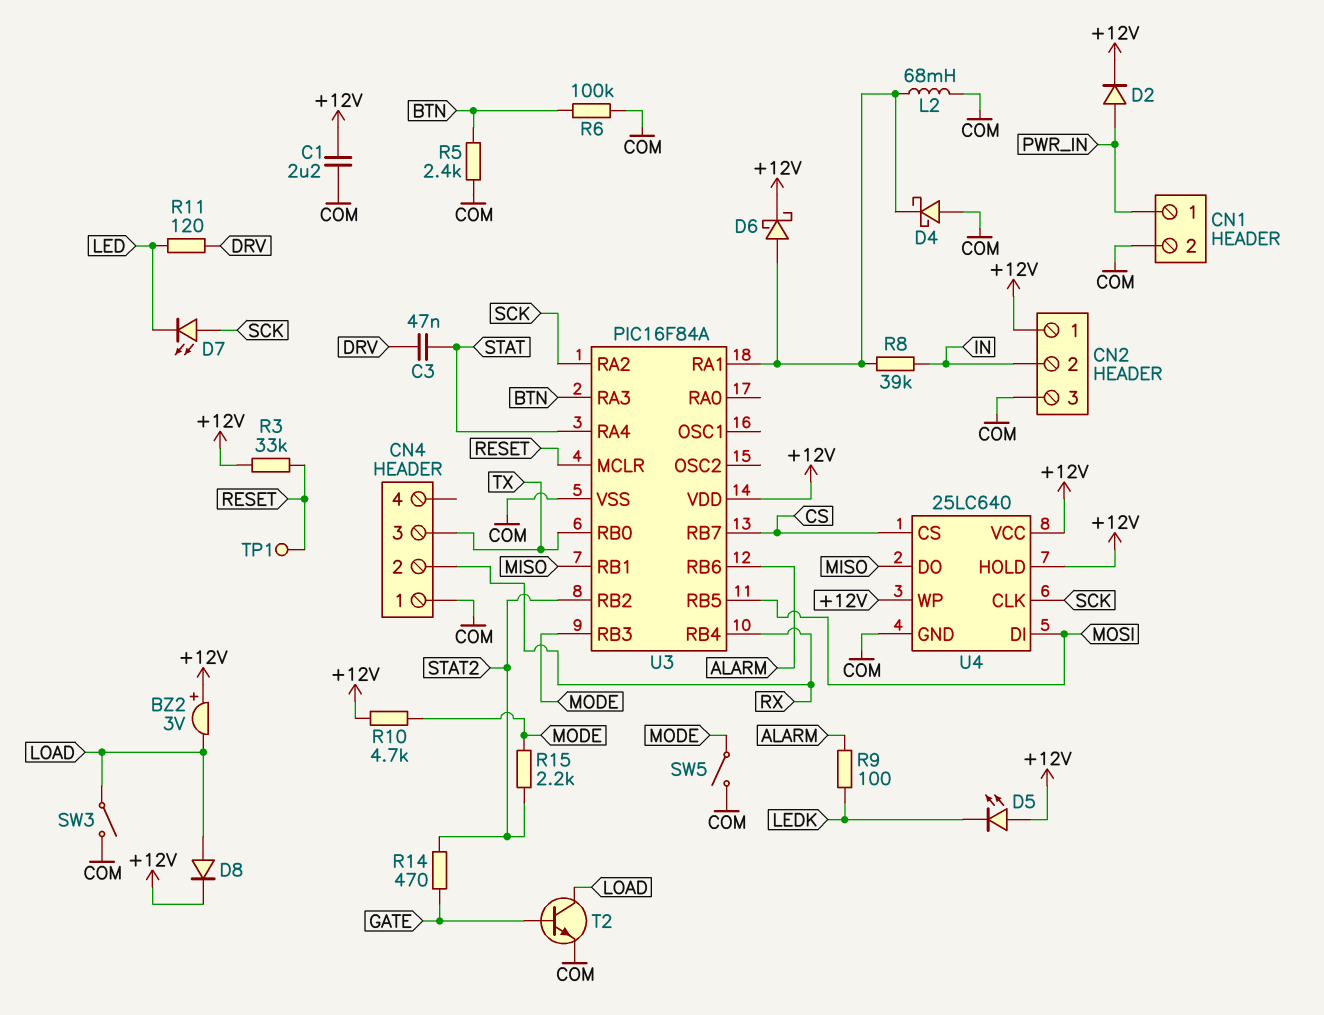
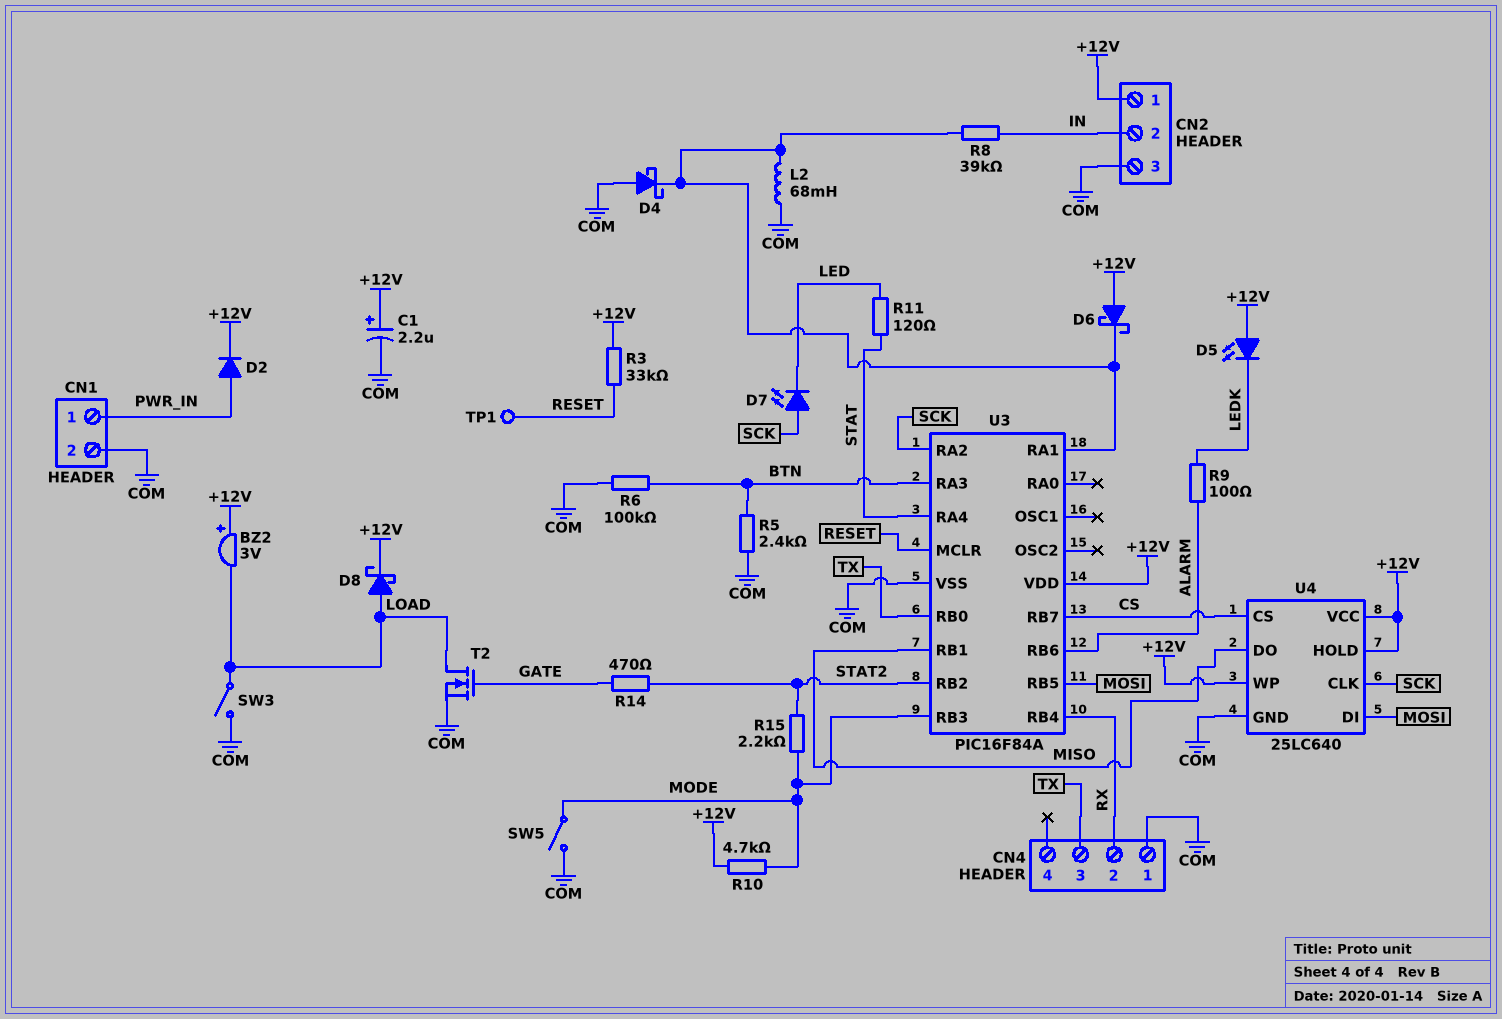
C1: 2.2uF (+12V, COM) -> 2.2uF (plus +12V, minus COM)
C3: 47nF (DRV, STAT) -> none
D6: schottky (A U3/RA1, K +12V) -> schottky (A +12V, K U3/RA1)
D8: diode (A LOAD, K +12V) -> schottky (A LOAD, K +12V)
R11: 120 (DRV, LED) -> 120 (LED, STAT)
T2: NPN (B GATE, C LOAD, E COM) -> NMOS (G GATE, D LOAD, S COM)

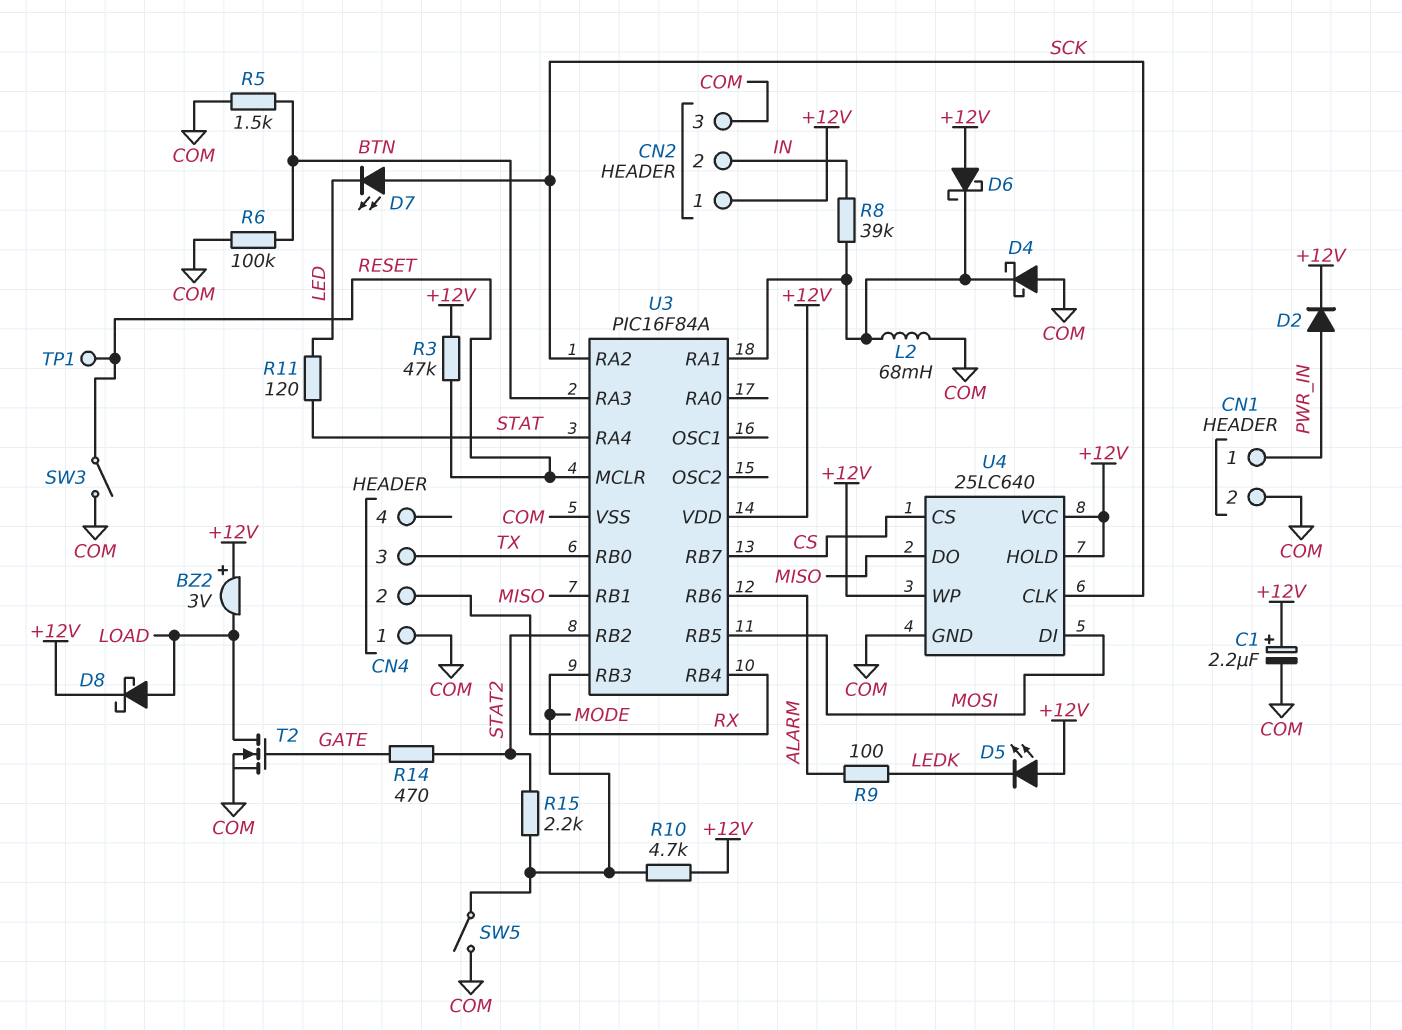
R3: 33k (+12V, RESET) -> 47k (+12V, RESET)
R5: 2.4k (BTN, COM) -> 1.5k (BTN, COM)
SW3: switch (COM, LOAD) -> switch (COM, RESET)

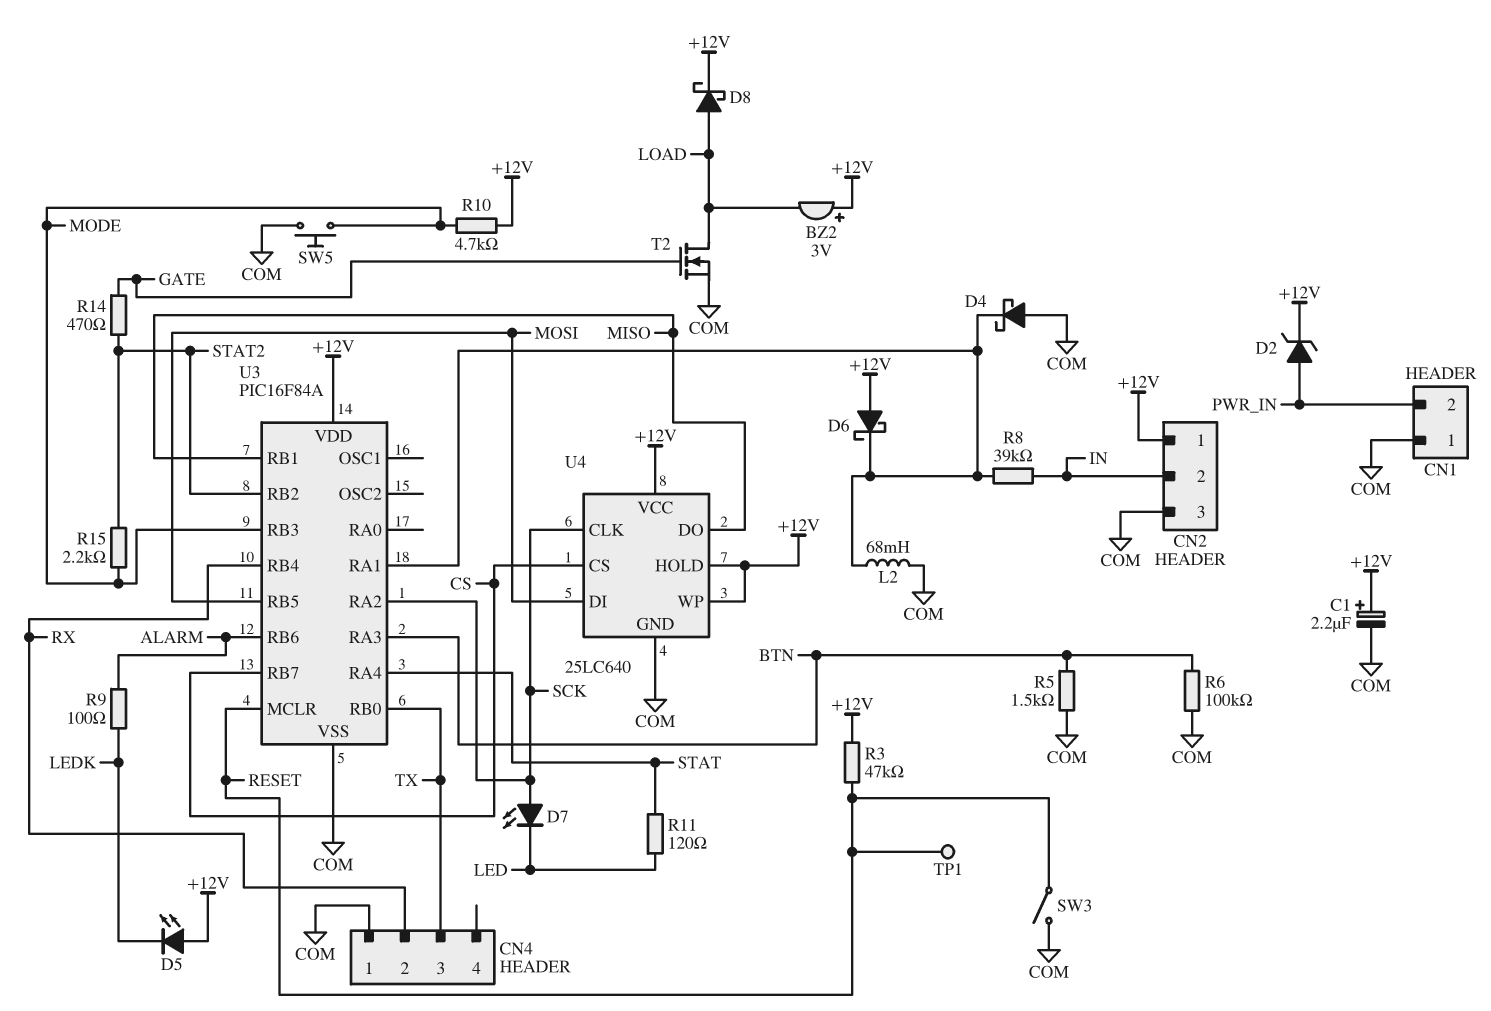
CN1 pin 1: PWR_IN -> COM
CN1 pin 2: COM -> PWR_IN
D2: diode (A PWR_IN, K +12V) -> zener (A PWR_IN, K +12V)
SW5: switch (COM, MODE) -> button (COM, MODE)

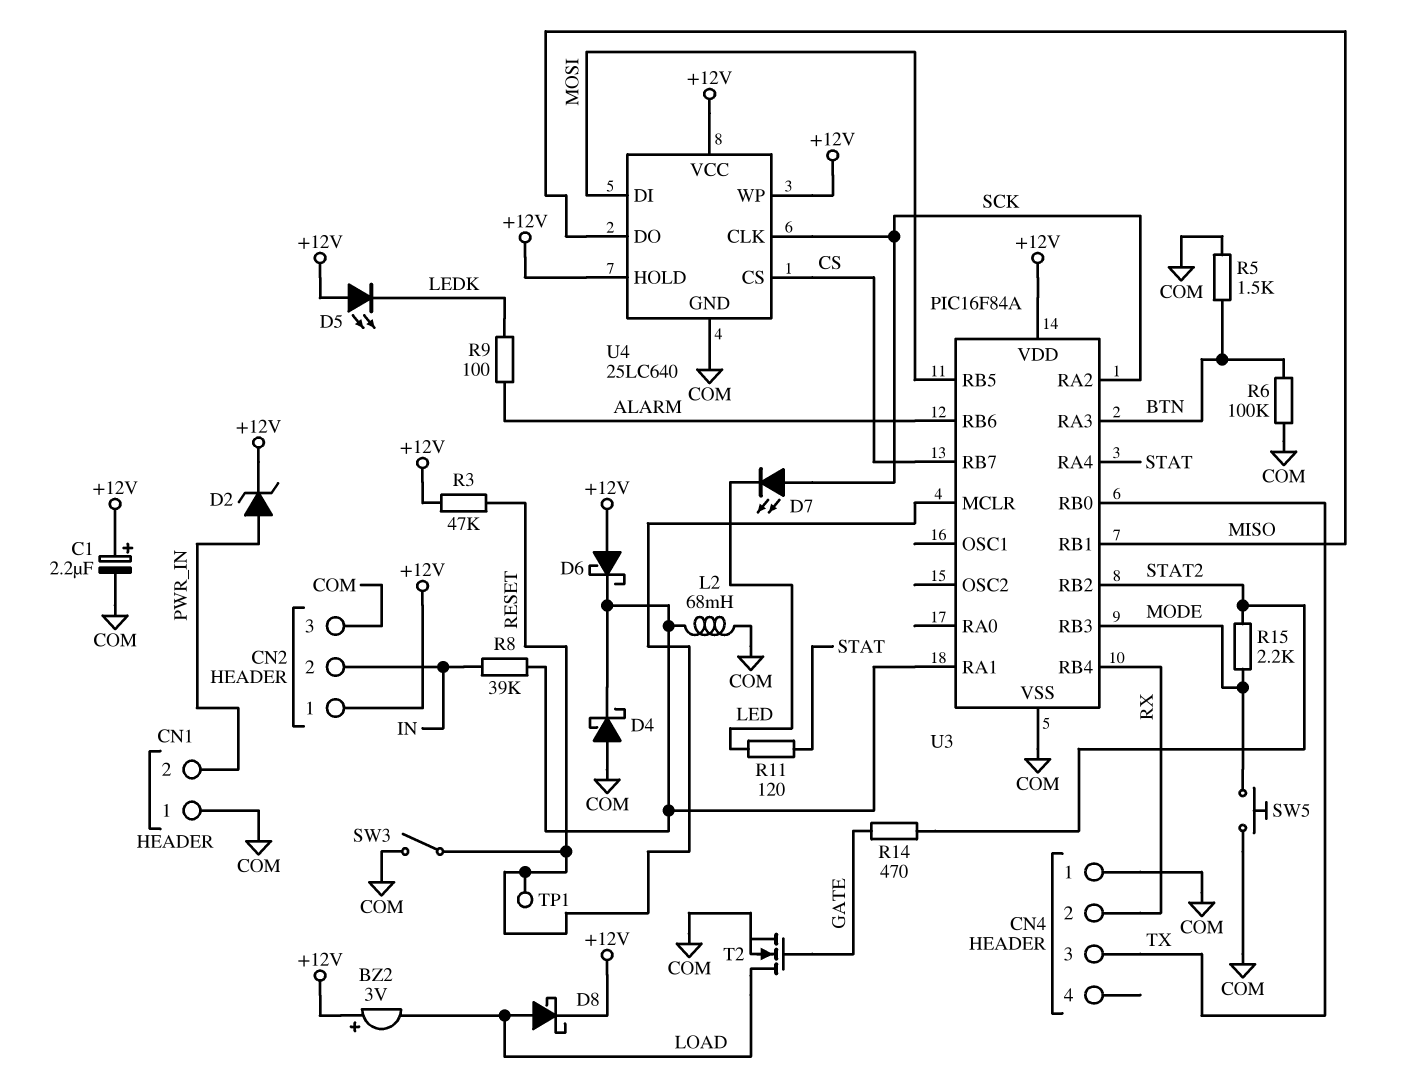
R10: 4.7k (+12V, MODE) -> none

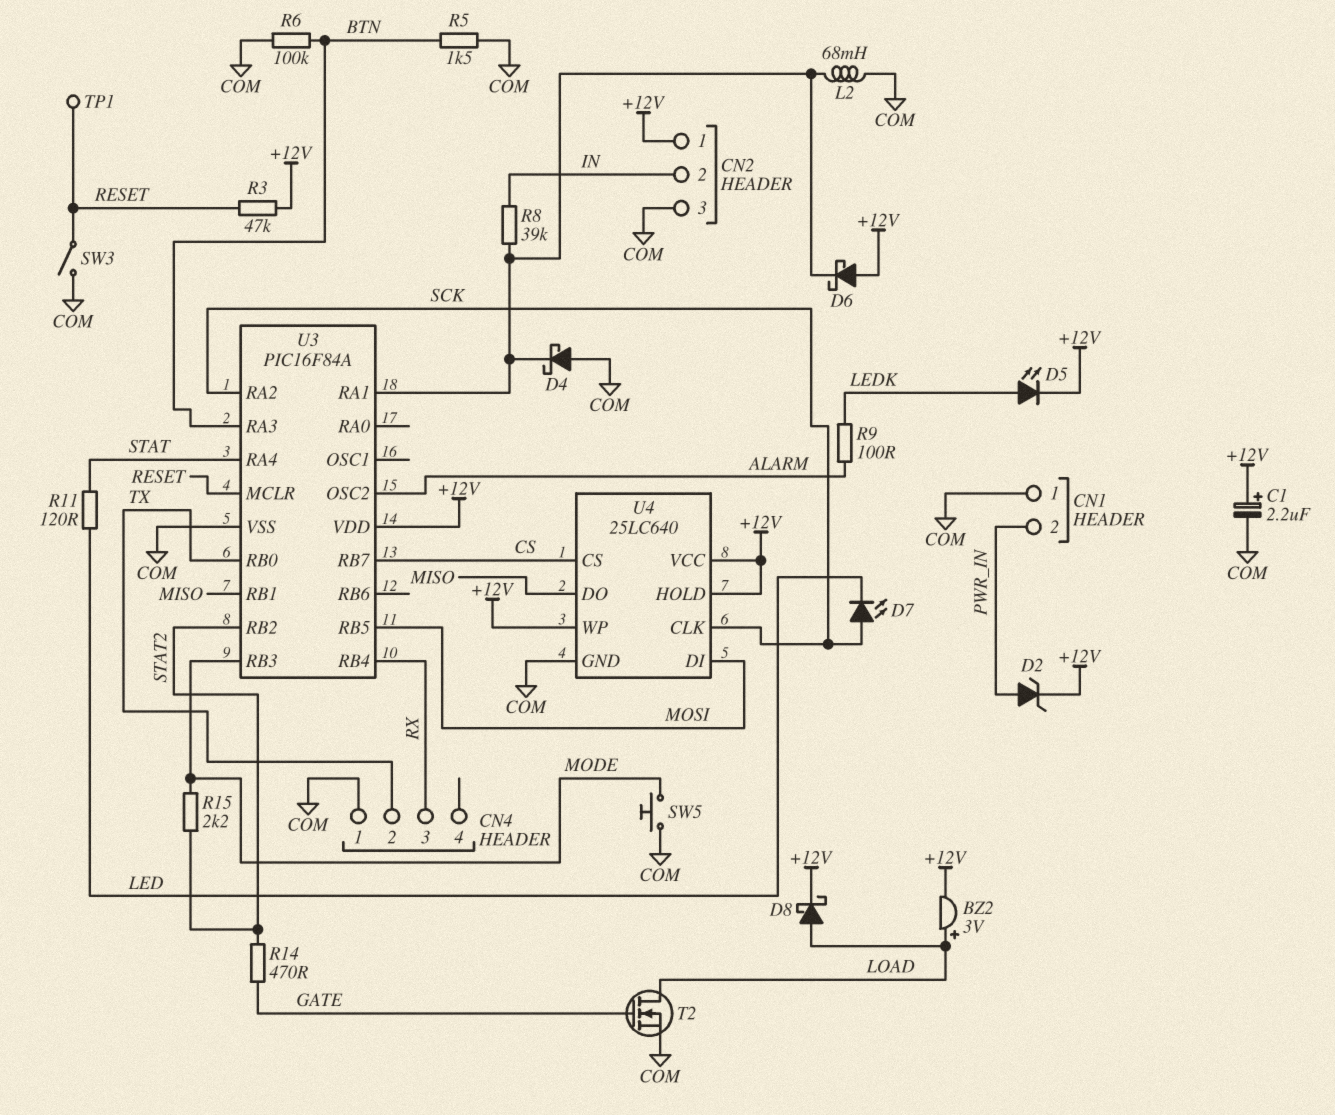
BZ2: buzzer 3V (plus +12V, minus LOAD) -> buzzer 3V (plus LOAD, minus +12V)
CN4 pin 2: RX -> TX
CN4 pin 3: TX -> RX
D5: LED (A +12V, K LEDK) -> LED (A LEDK, K +12V)
U3 pin OSC2: none -> ALARM
U3 pin RB6: ALARM -> none

